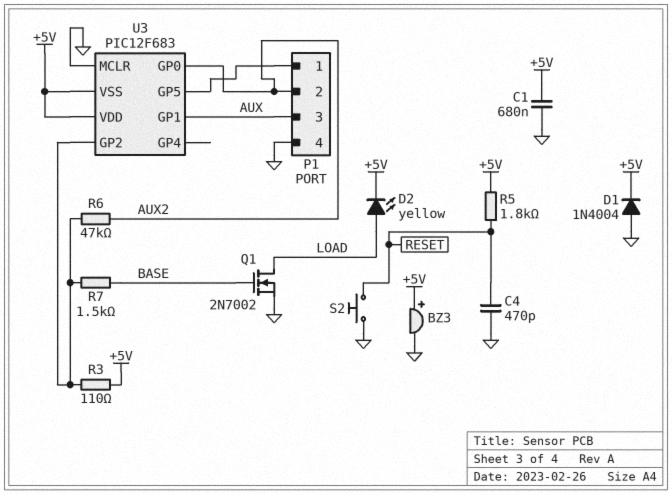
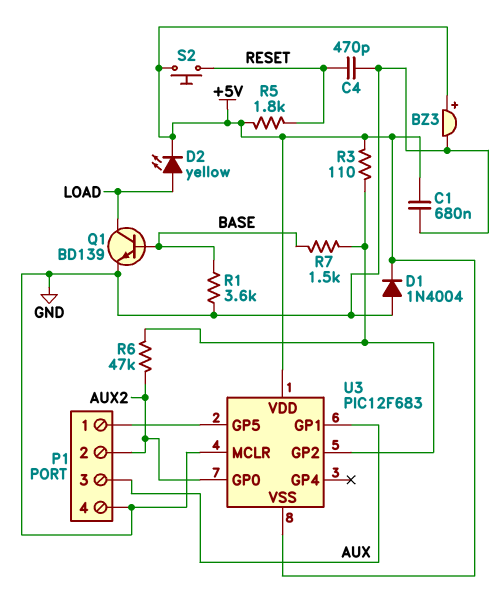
Q1: NMOS 2N7002 (G BASE, D LOAD, S GND) -> NPN BD139 (B BASE, C LOAD, E GND)
R1: none -> 3.6k (BASE, GND)
S2: button (GND, RESET) -> button (+5V, RESET)

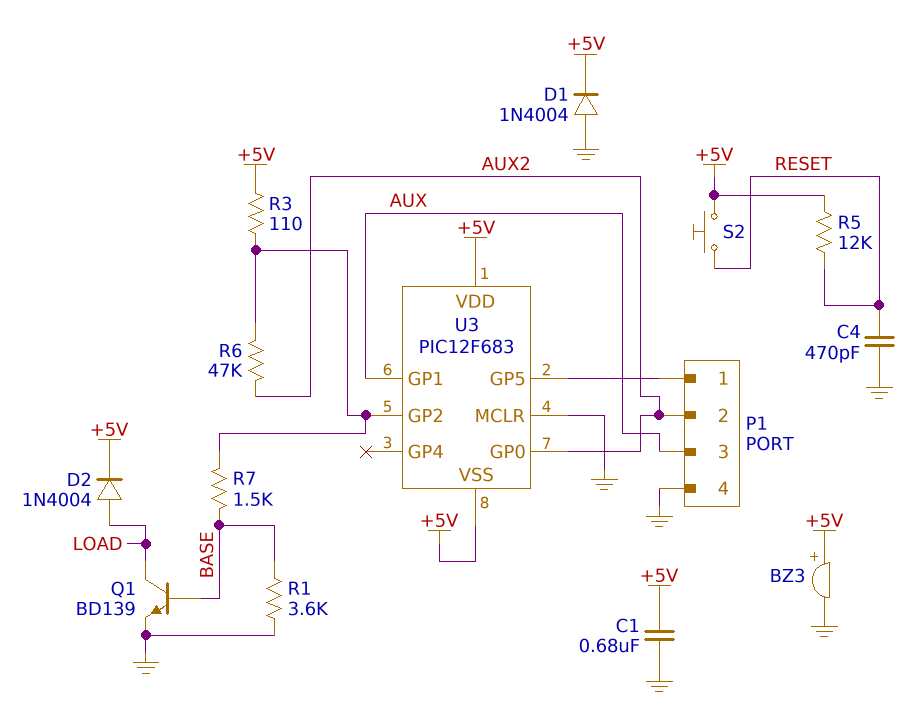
D2: LED yellow (A LOAD, K +5V) -> diode 1N4004 (A LOAD, K +5V)
R5: 1.8k (+5V, RESET) -> 12k (+5V, RESET)

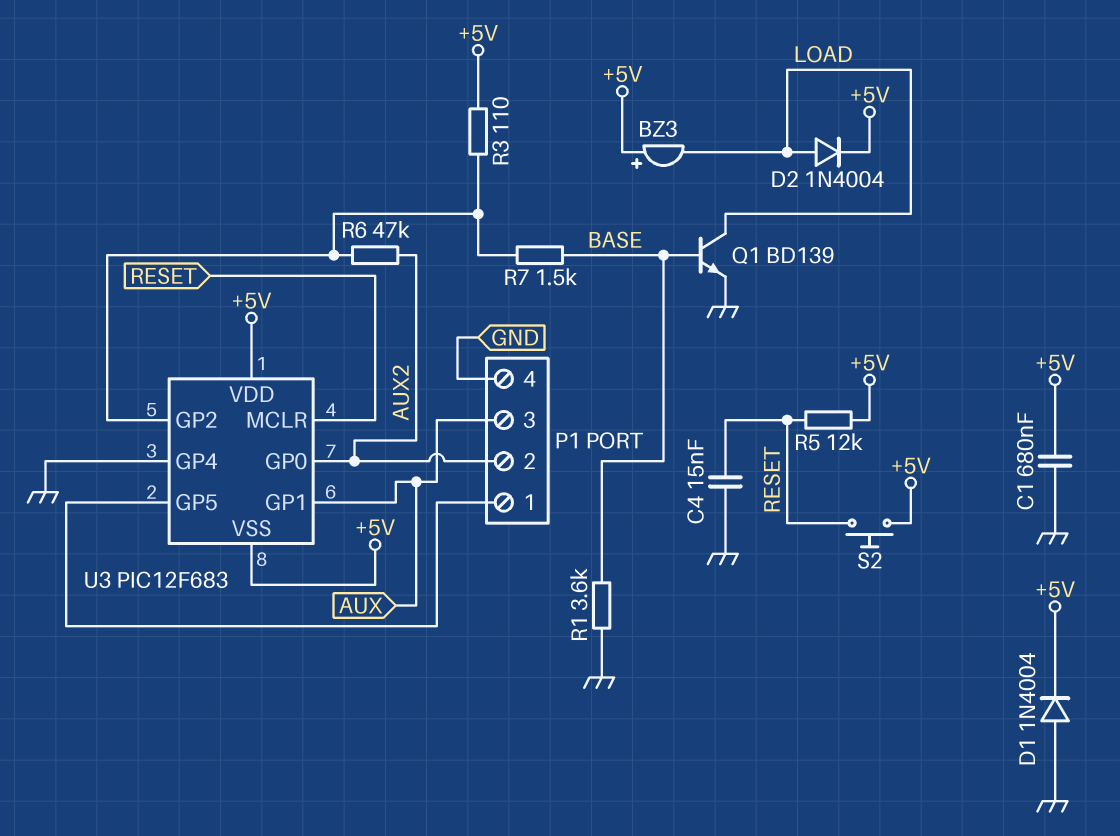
BZ3: buzzer (plus +5V, minus GND) -> buzzer (plus +5V, minus LOAD)
C4: 470pF (GND, RESET) -> 15nF (GND, RESET)
U3 pin GP4: none -> GND
U3 pin MCLR: GND -> RESET

